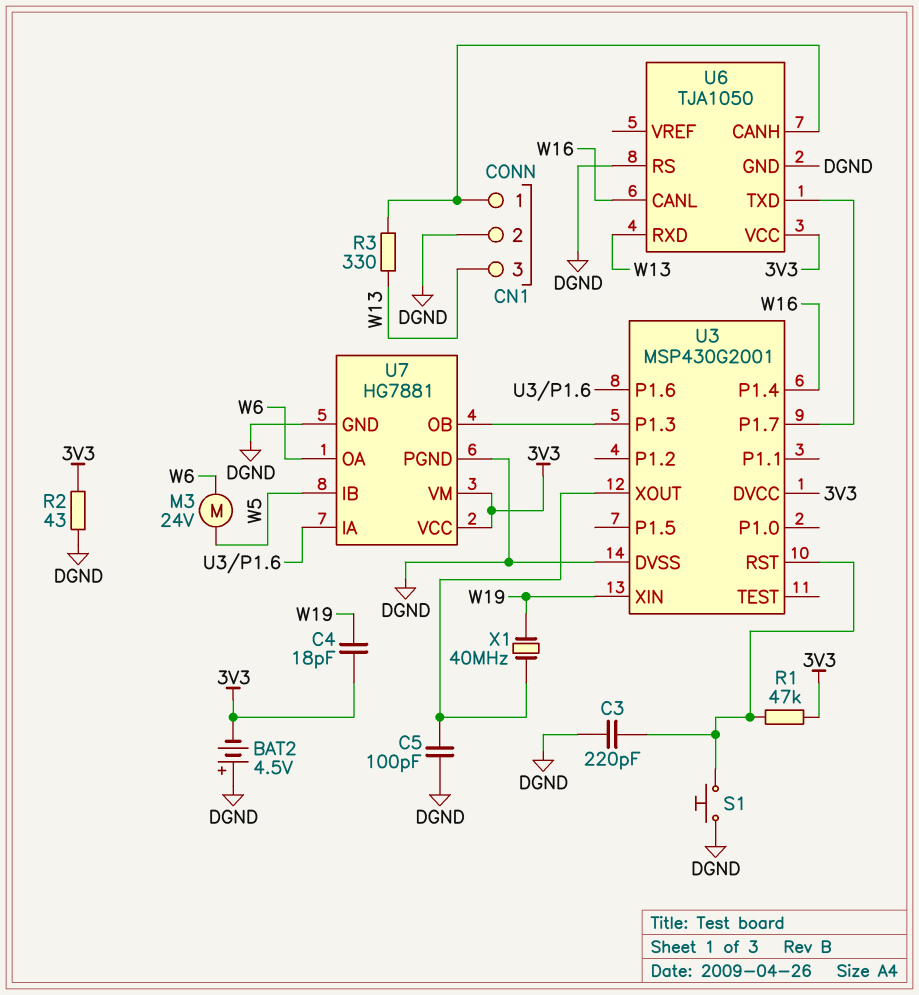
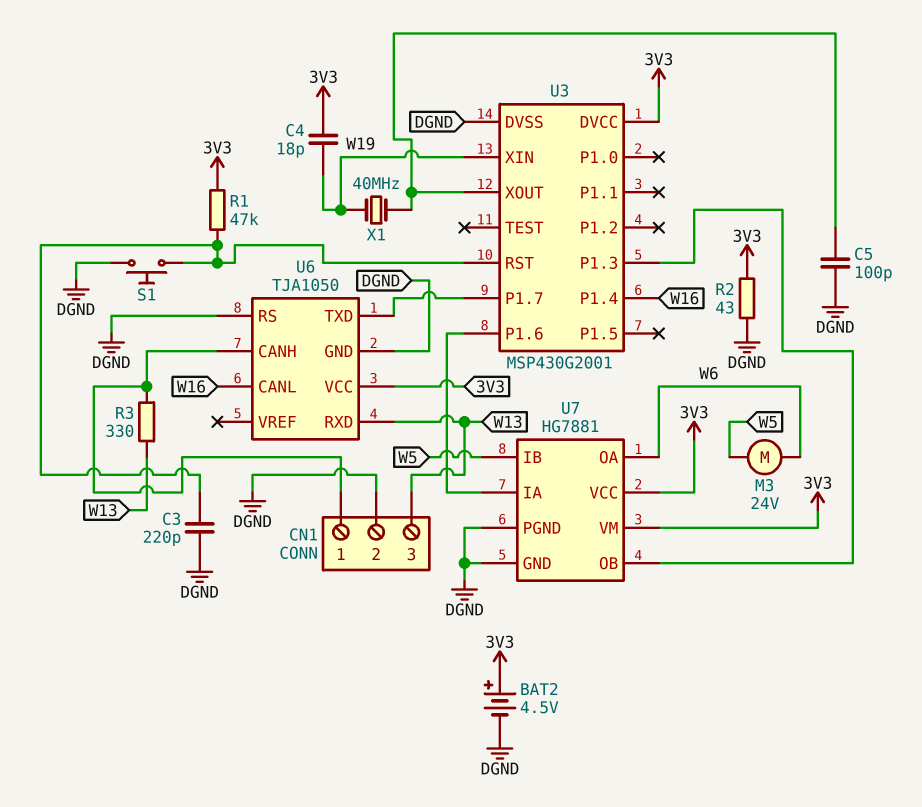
BAT2: 4.5V (plus DGND, minus 3V3) -> 4.5V (plus 3V3, minus DGND)

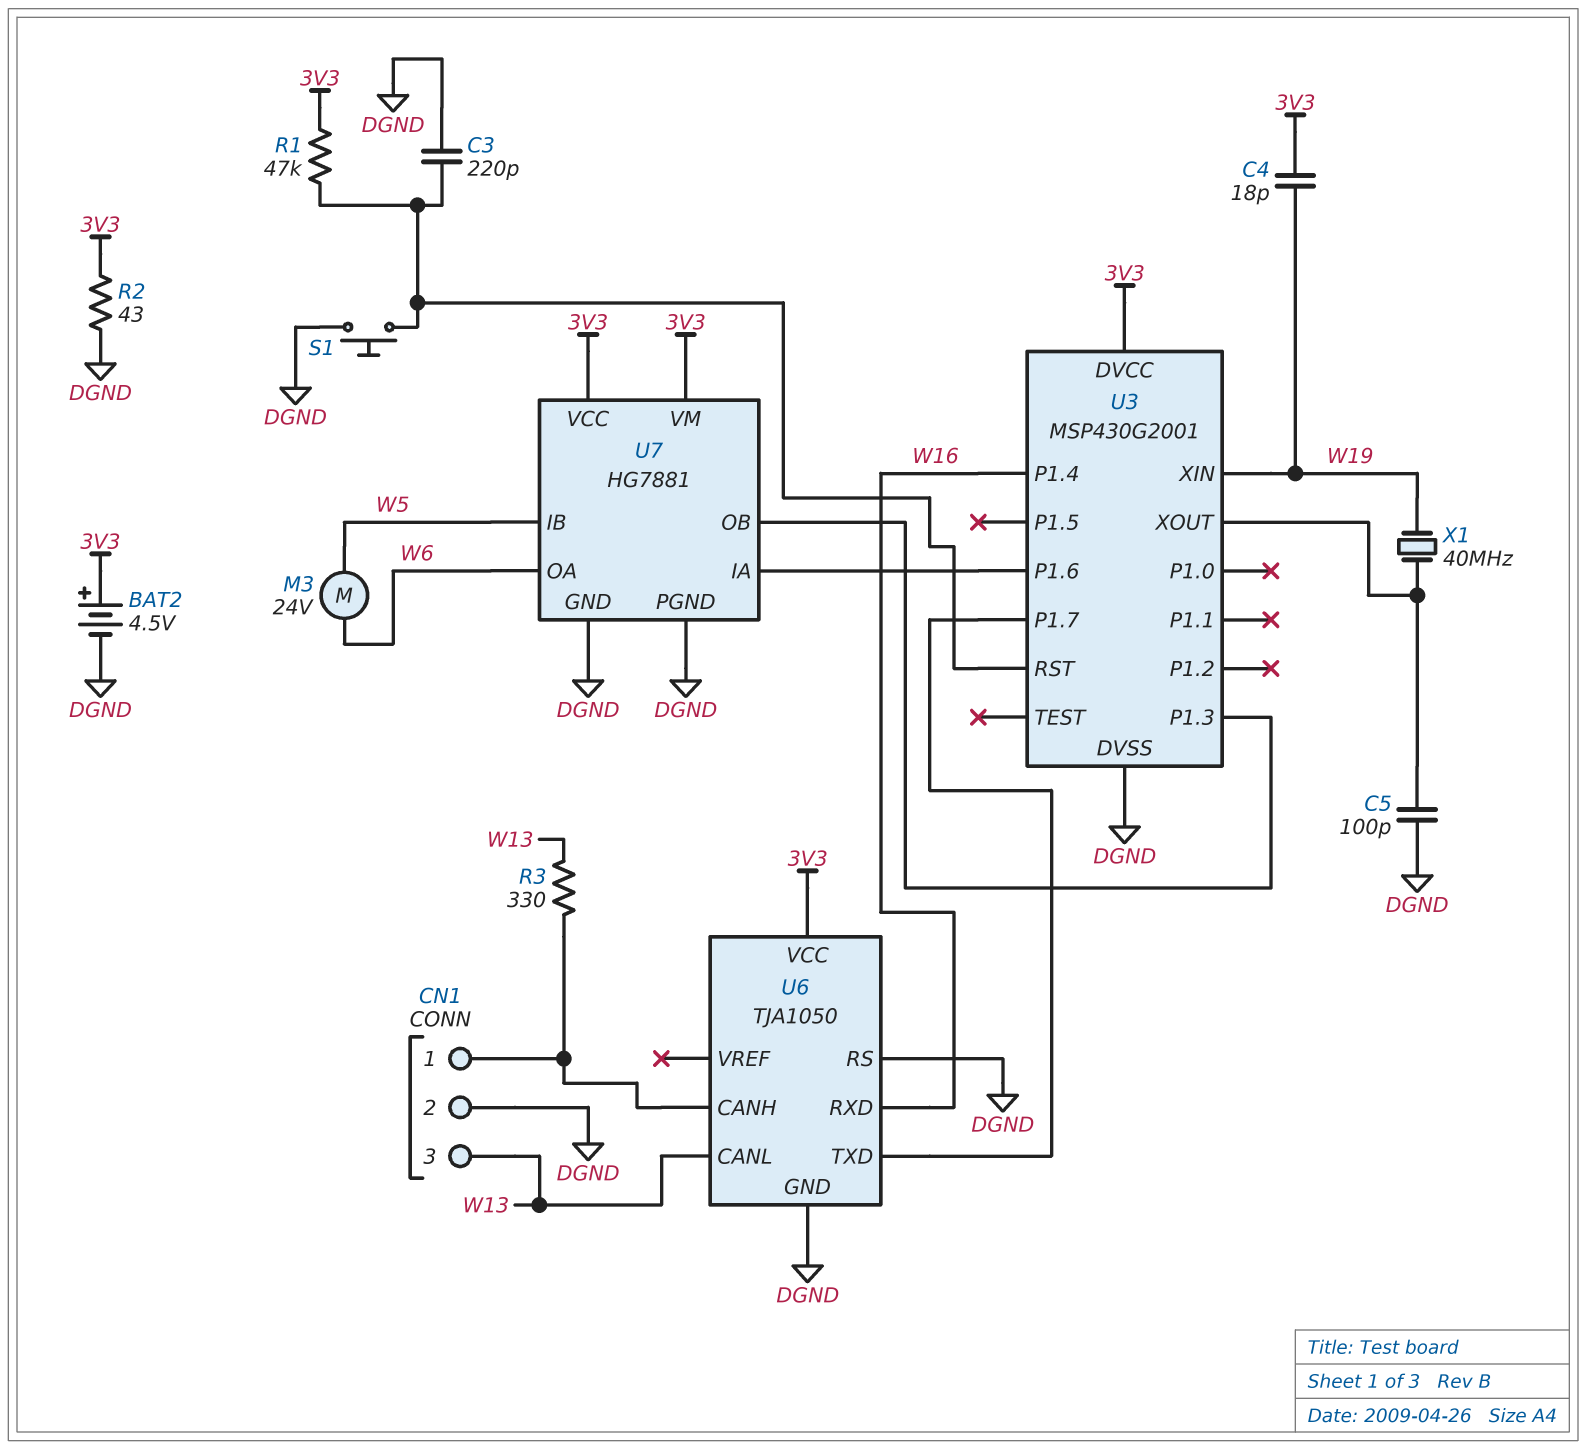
U6 pin CANL: W16 -> W13
U6 pin RXD: W13 -> W16

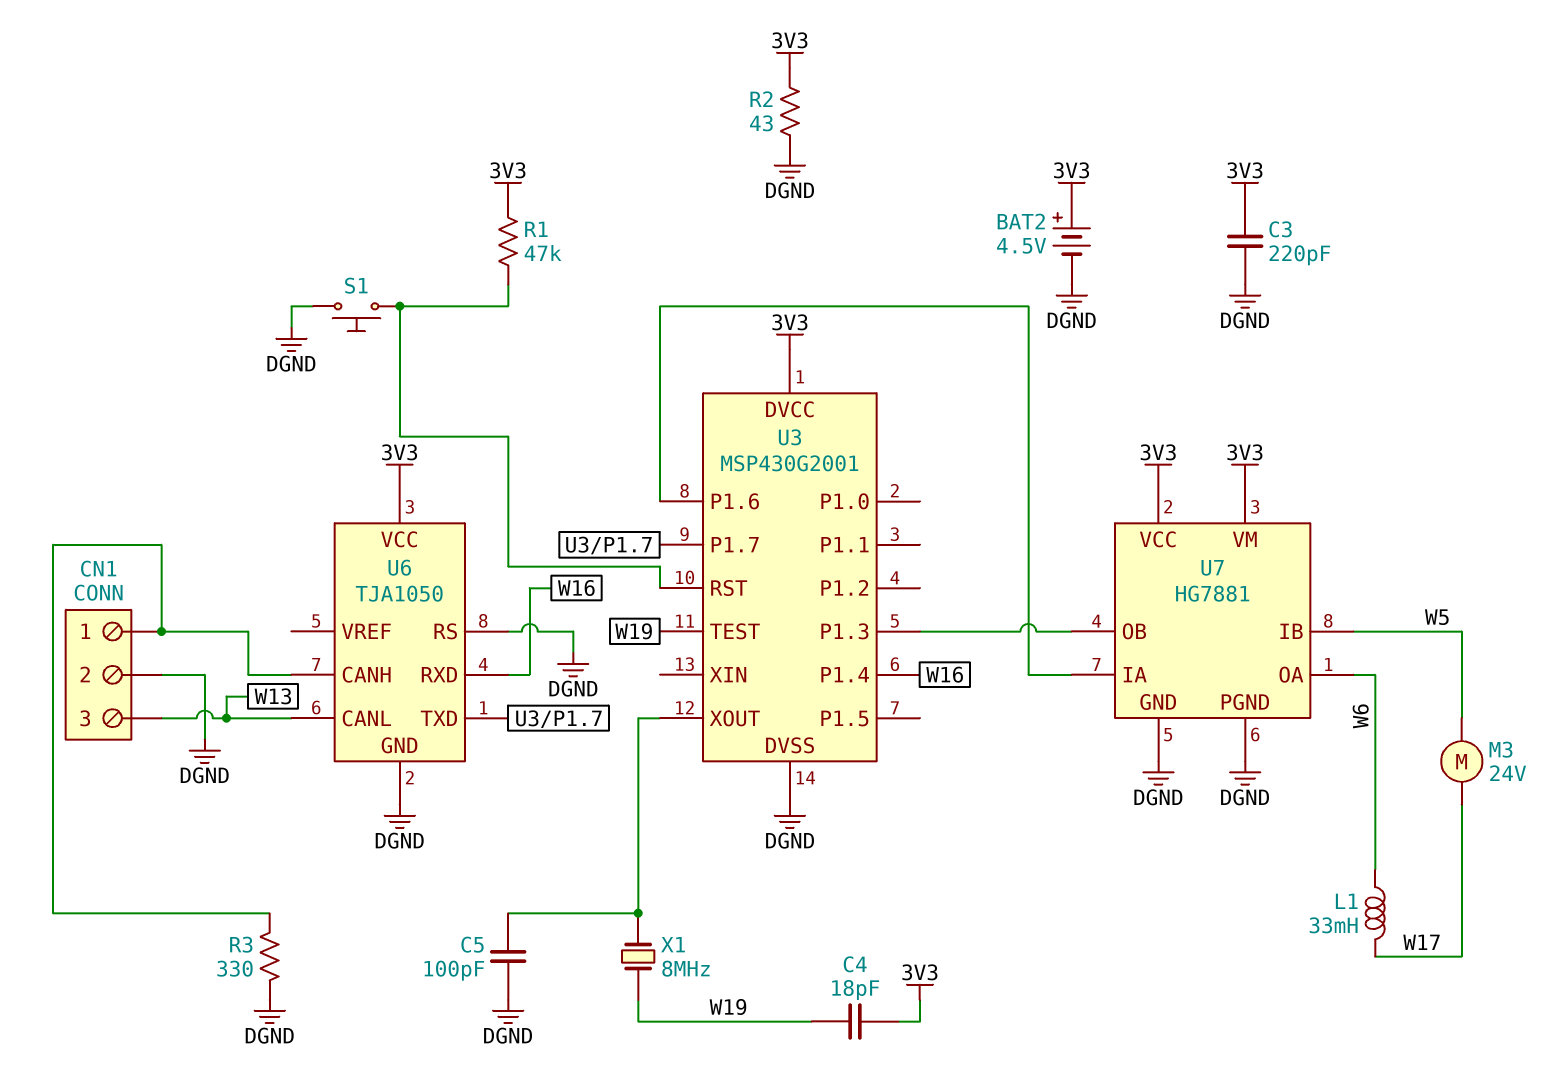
C3: 220pF (DGND, U3/RST) -> 220pF (3V3, DGND)
L1: none -> 33mH (W6, W17)
M3: motor 24V (W5, W6) -> motor 24V (W5, W17)
R3: 330 (CN1/1, W13) -> 330 (CN1/1, DGND)
U3 pin TEST: none -> W19
U3 pin XIN: W19 -> none
X1: 40MHz (U3/XOUT, W19) -> 8MHz (U3/XOUT, W19)

